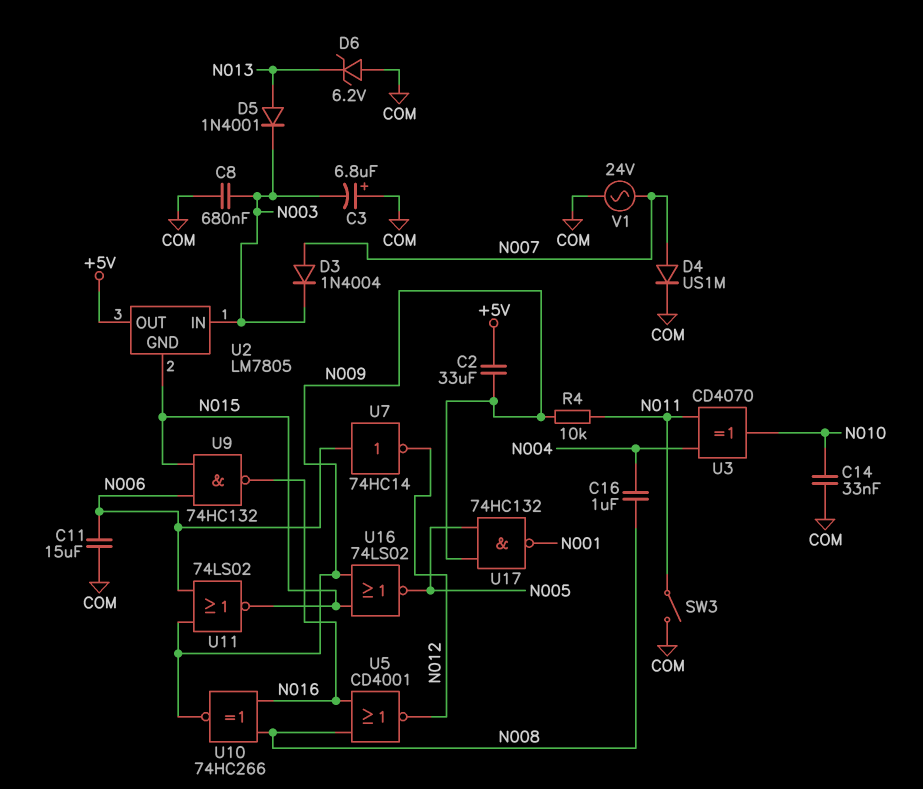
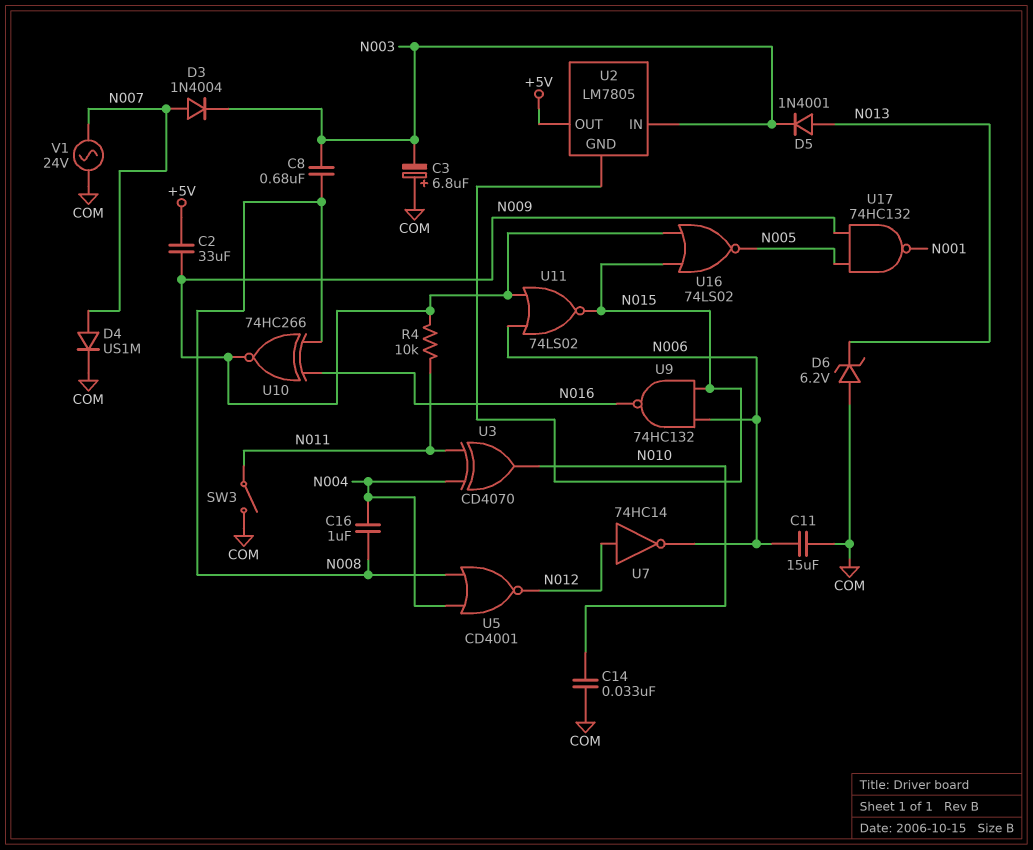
C8: 680nF (COM, N003) -> 680nF (N003, N008)
U5: NOR CD4001 (in N008, in N016, out N012) -> NOR CD4001 (in N004, in N008, out N012)
U7: NOT 74HC14 (in N006, out N012) -> NOT 74HC14 (in N012, out N006)

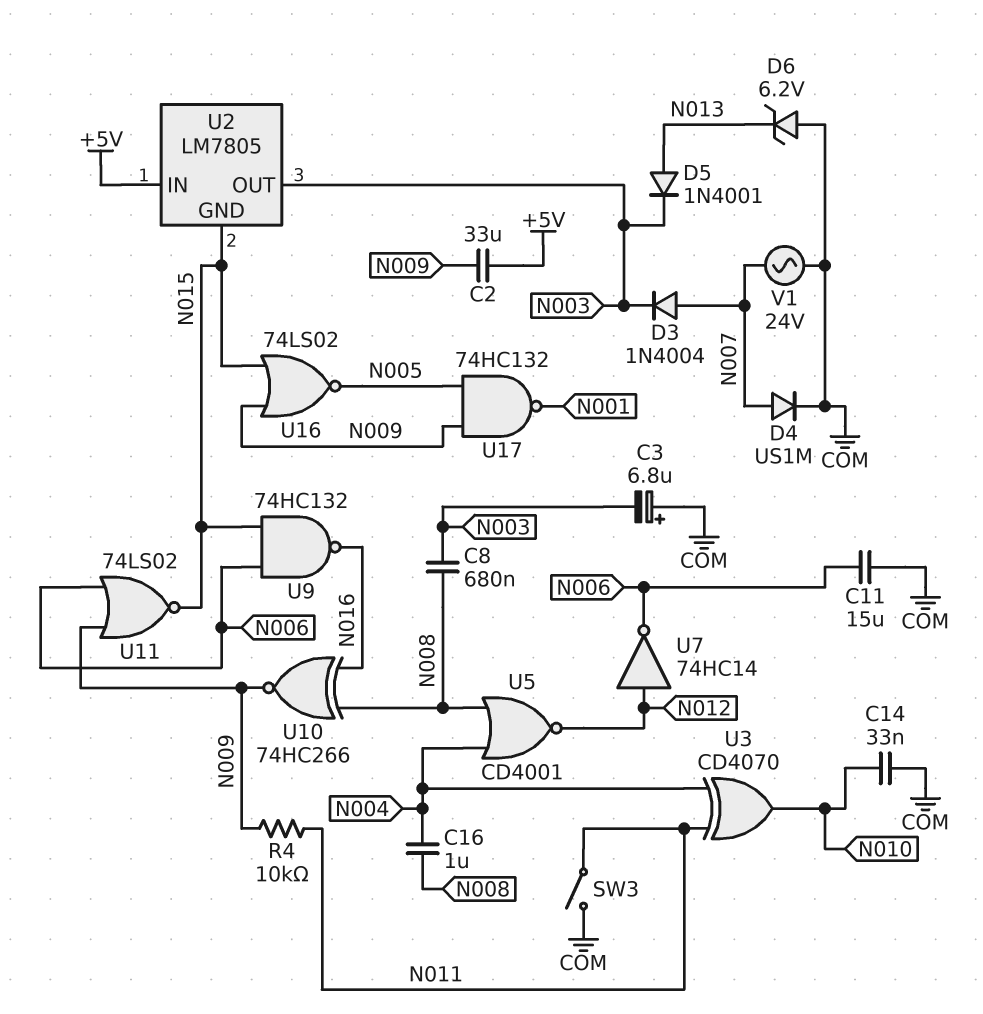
U2 pin IN: N003 -> +5V
U2 pin OUT: +5V -> N003

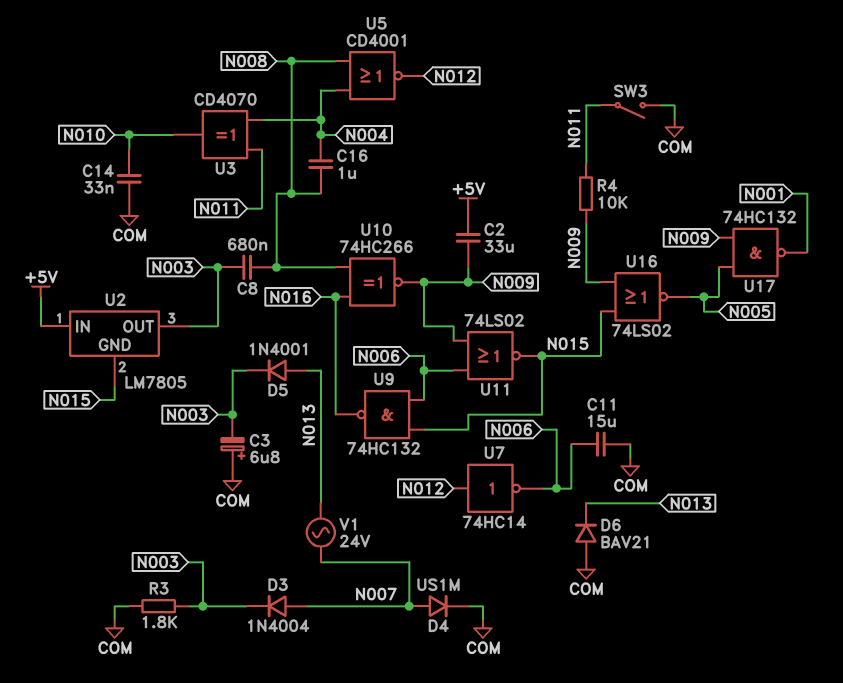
D6: zener 6.2V (A COM, K N013) -> diode BAV21 (A COM, K N013)
R3: none -> 1.8k (COM, N003)
V1: AC 24V (COM, N007) -> AC 24V (N007, N013)

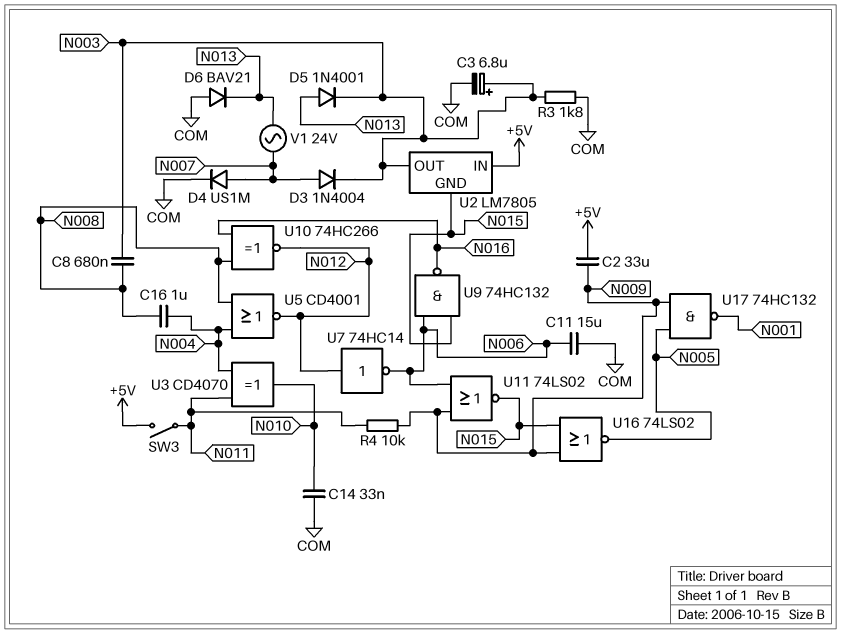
C3: 6.8uF (plus COM, minus N003) -> 6.8uF (plus N003, minus COM)
SW3: switch (COM, N011) -> switch (+5V, N011)
U10: XNOR 74HC266 (in N008, in N016, out N009) -> XNOR 74HC266 (in N008, in N016, out N012)

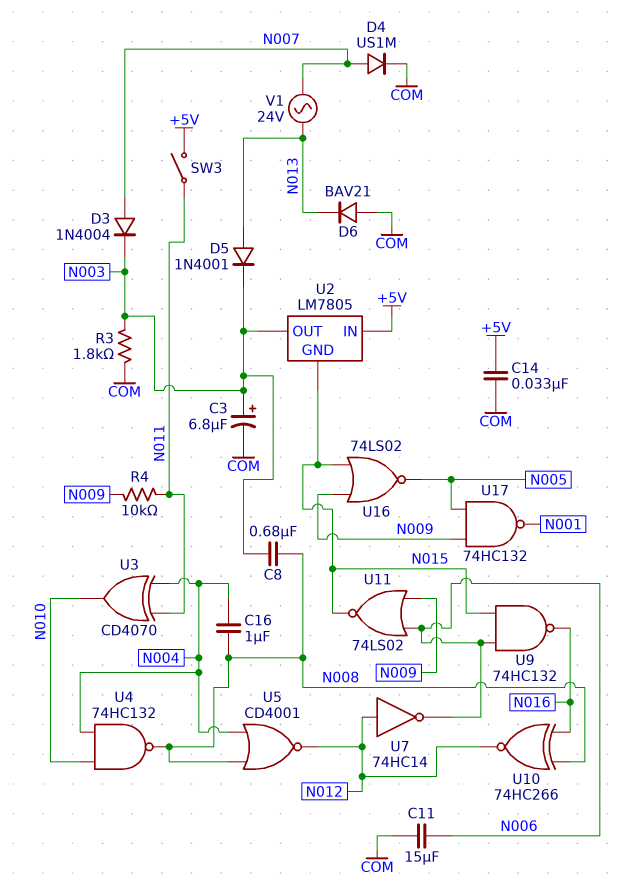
C2: 33uF (+5V, N009) -> none
C14: 33nF (COM, N010) -> 33nF (+5V, COM)
U4: none -> NAND 74HC132 (in N004, in N010, out N008)

